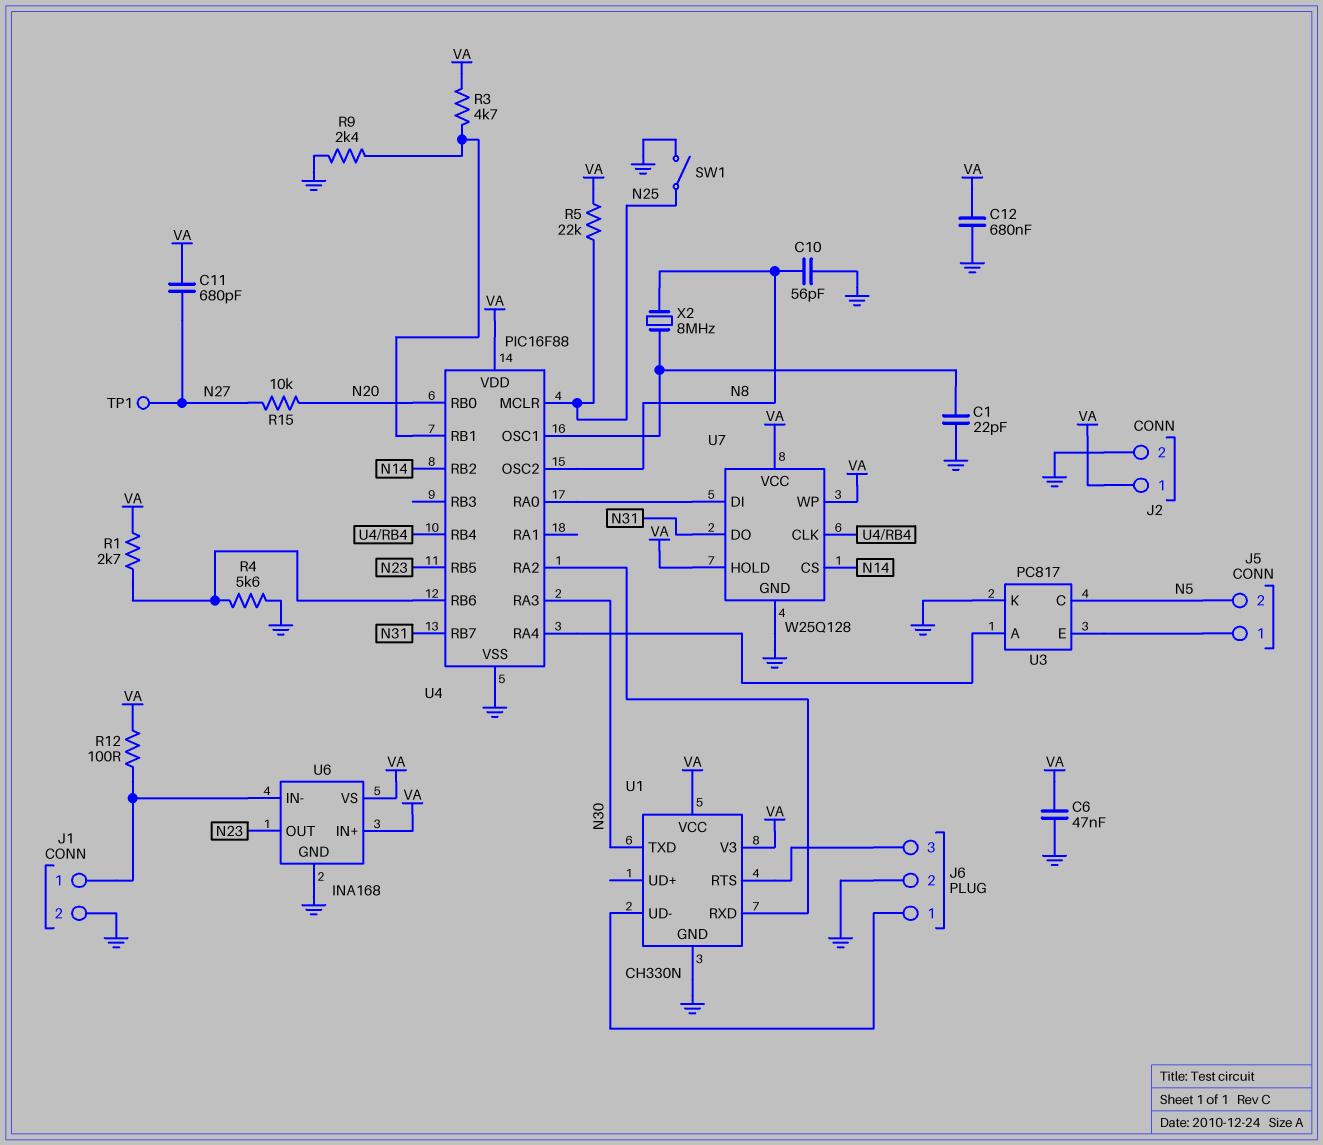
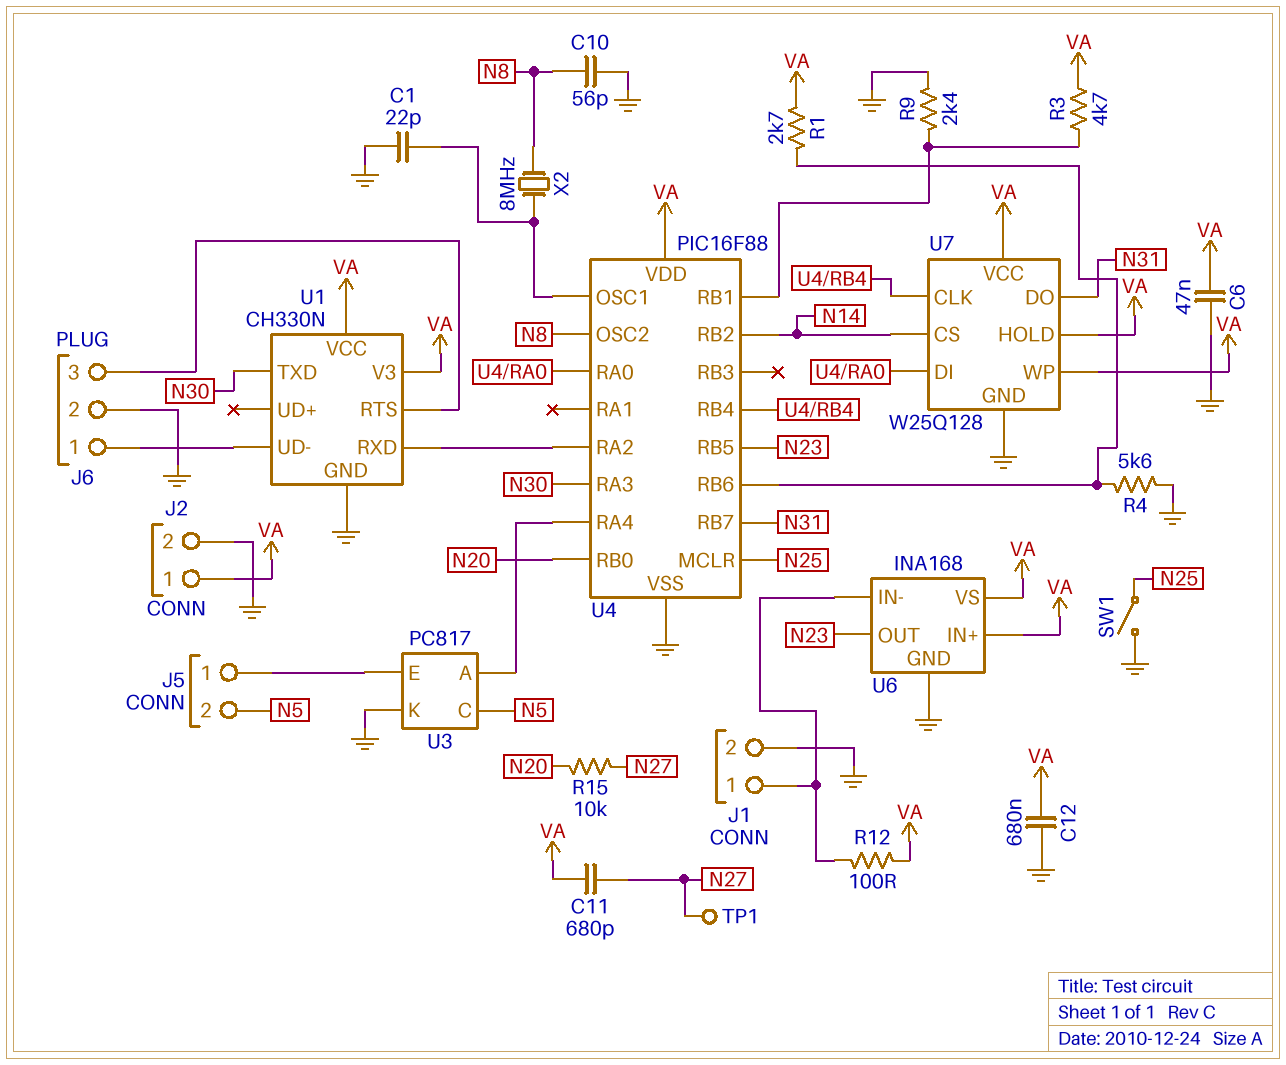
R5: 22k (N25, VA) -> none

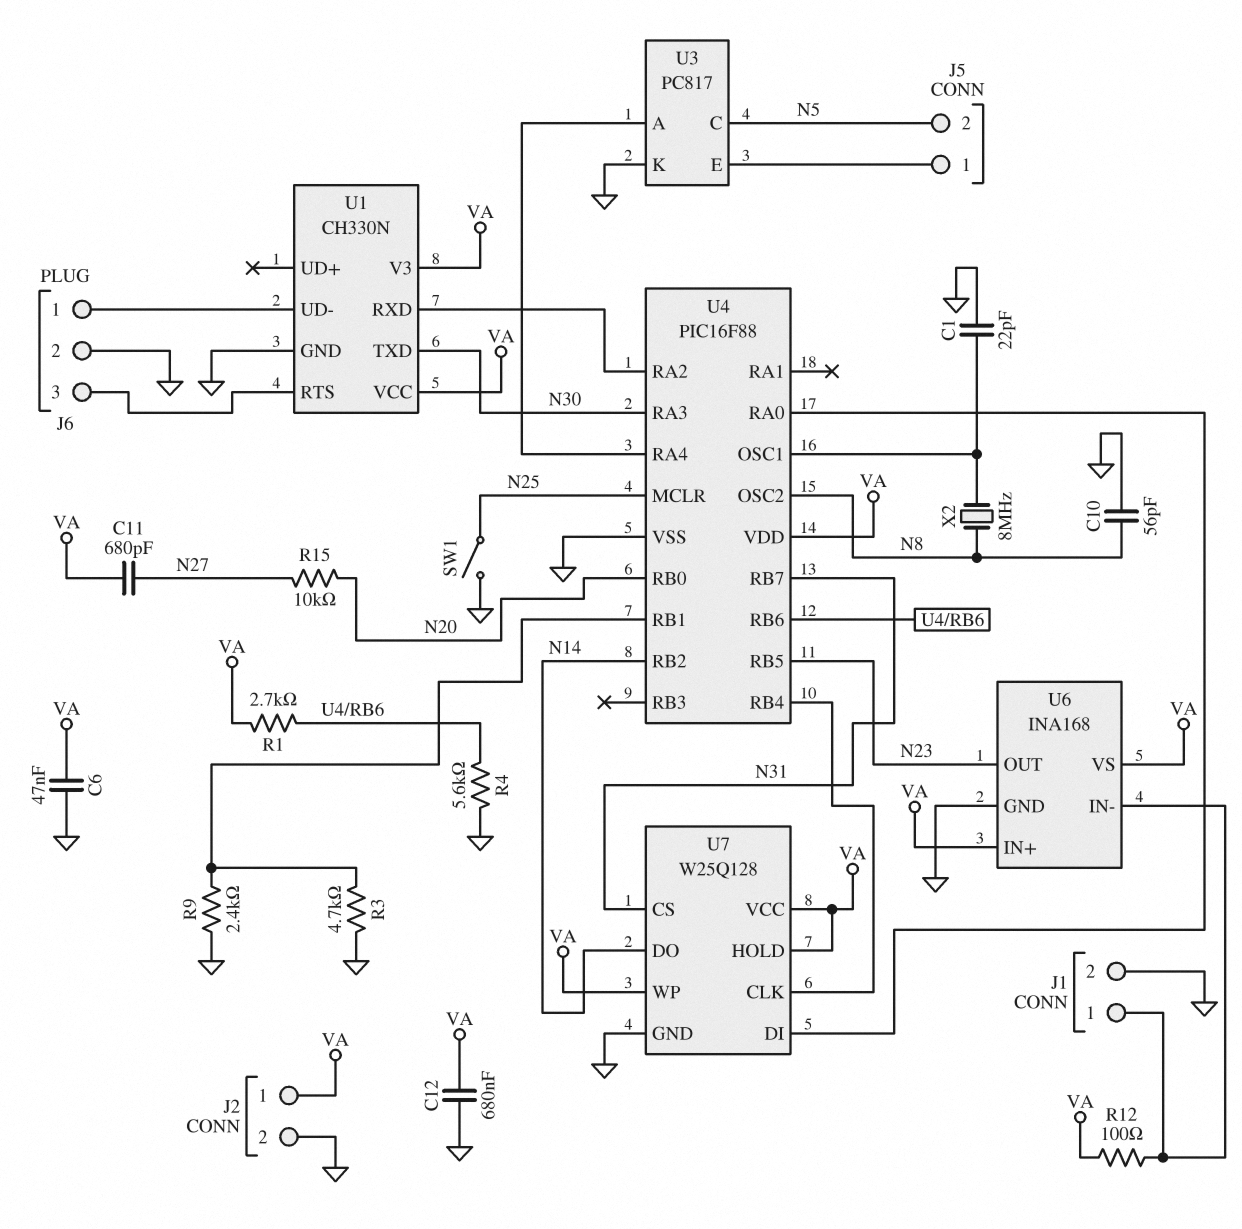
R3: 4.7k (U4/RB1, VA) -> 4.7k (GND, U4/RB1)
TP1: test point (N27) -> none
U7 pin CS: N14 -> N31
U7 pin DO: N31 -> N14

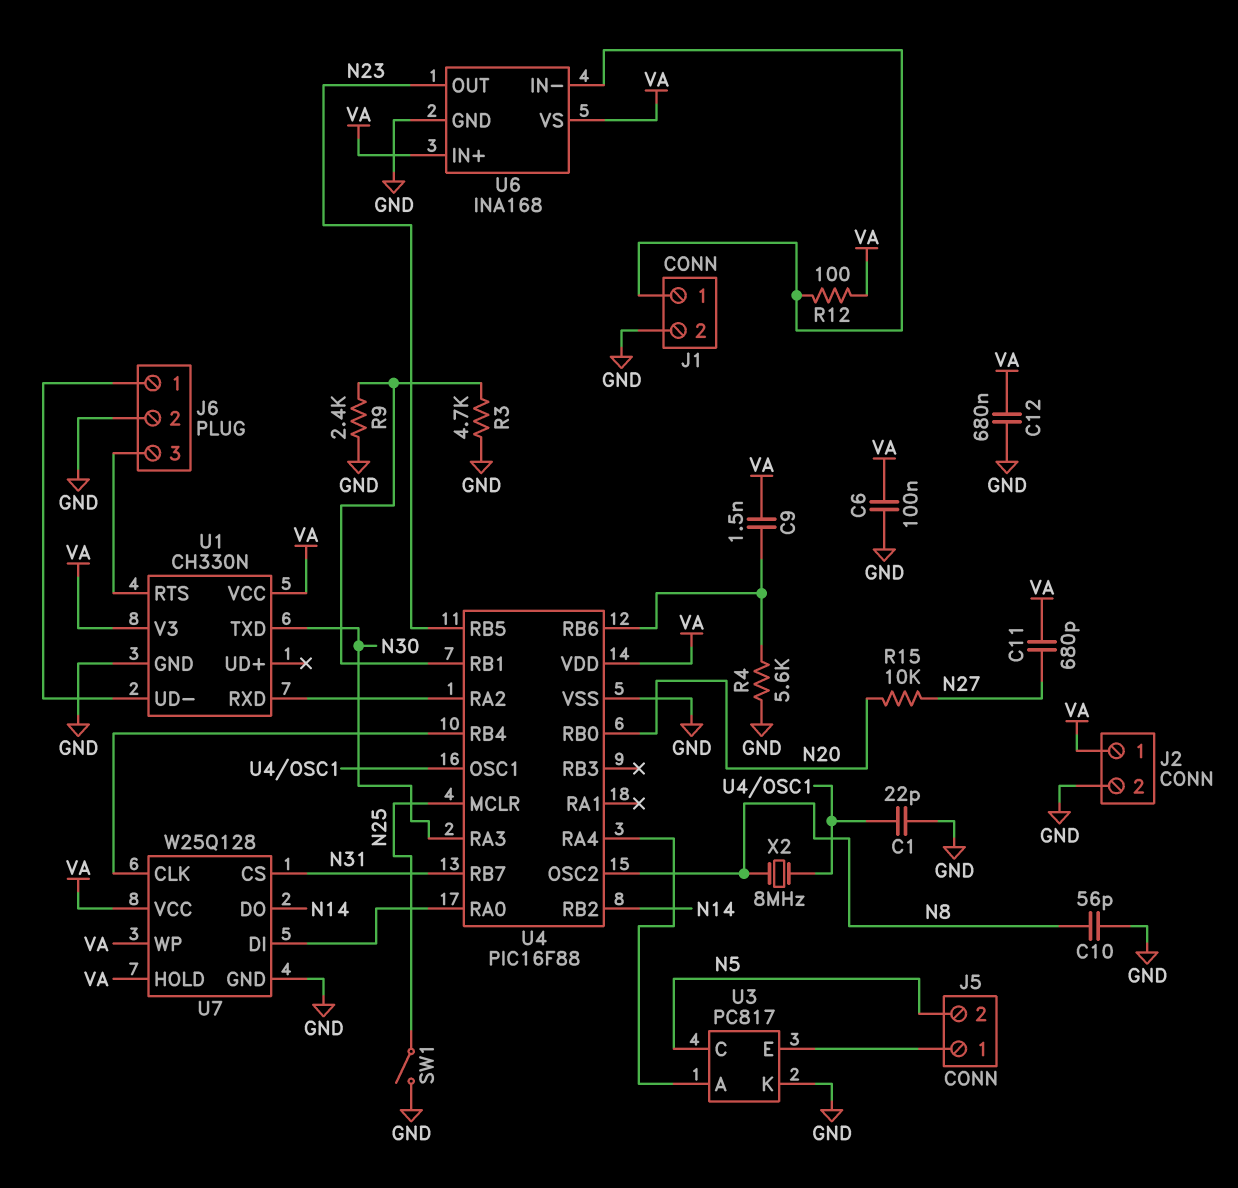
C6: 47nF (GND, VA) -> 100nF (GND, VA)
C9: none -> 1.5nF (U4/RB6, VA)
R1: 2.7k (U4/RB6, VA) -> none

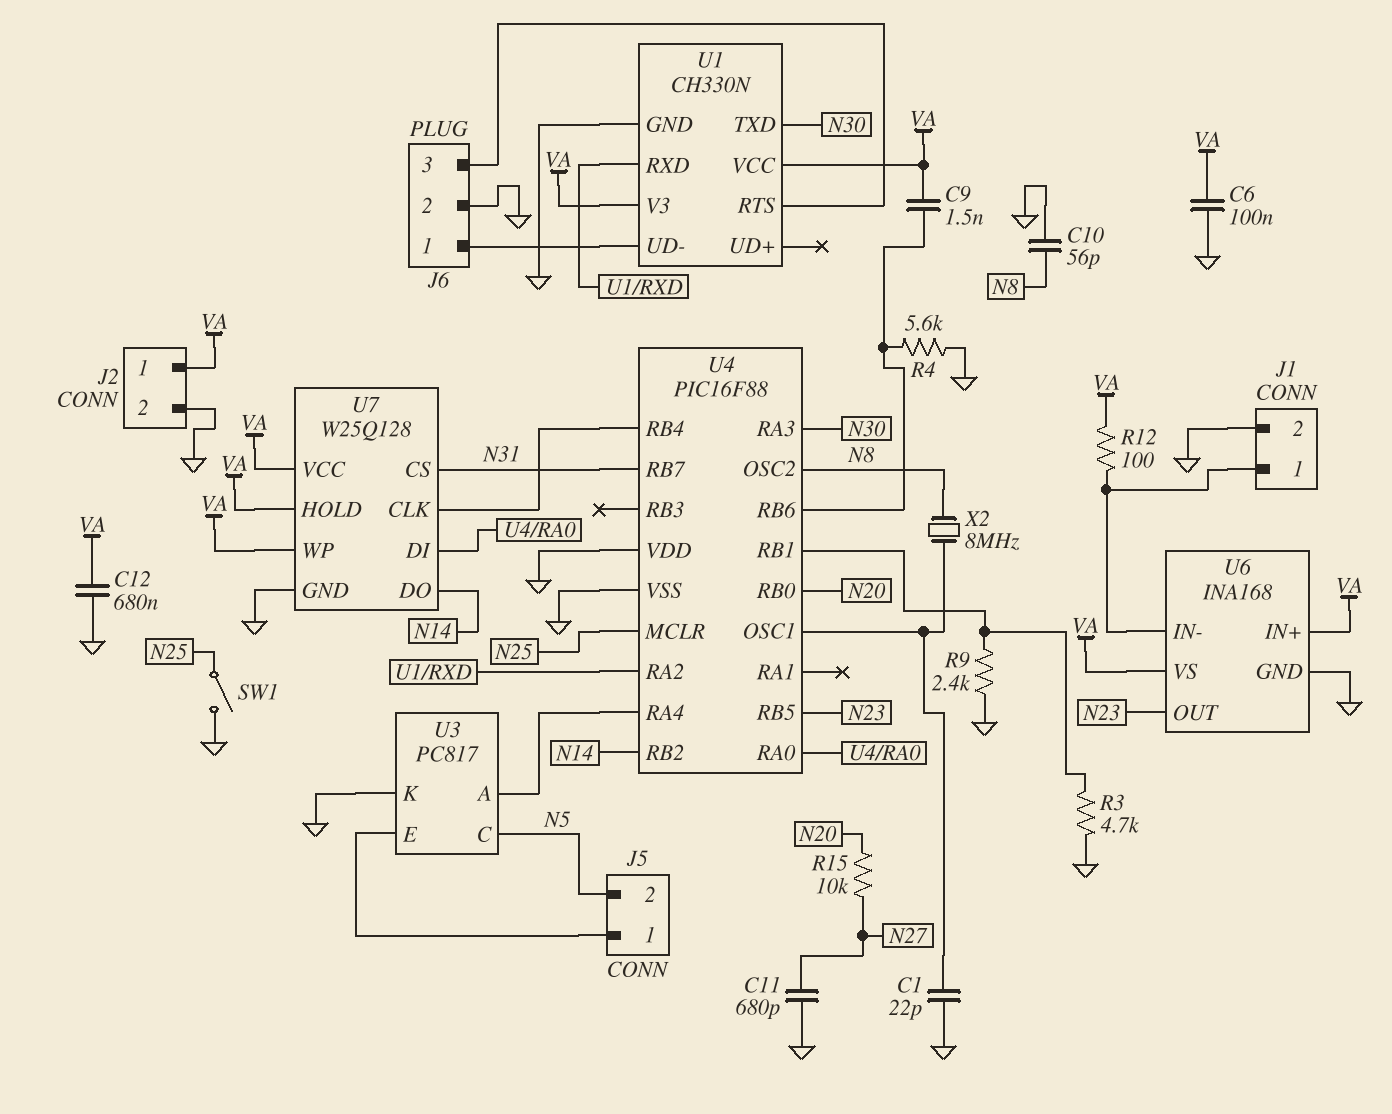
C11: 680pF (N27, VA) -> 680pF (GND, N27)
U4 pin VDD: VA -> GND

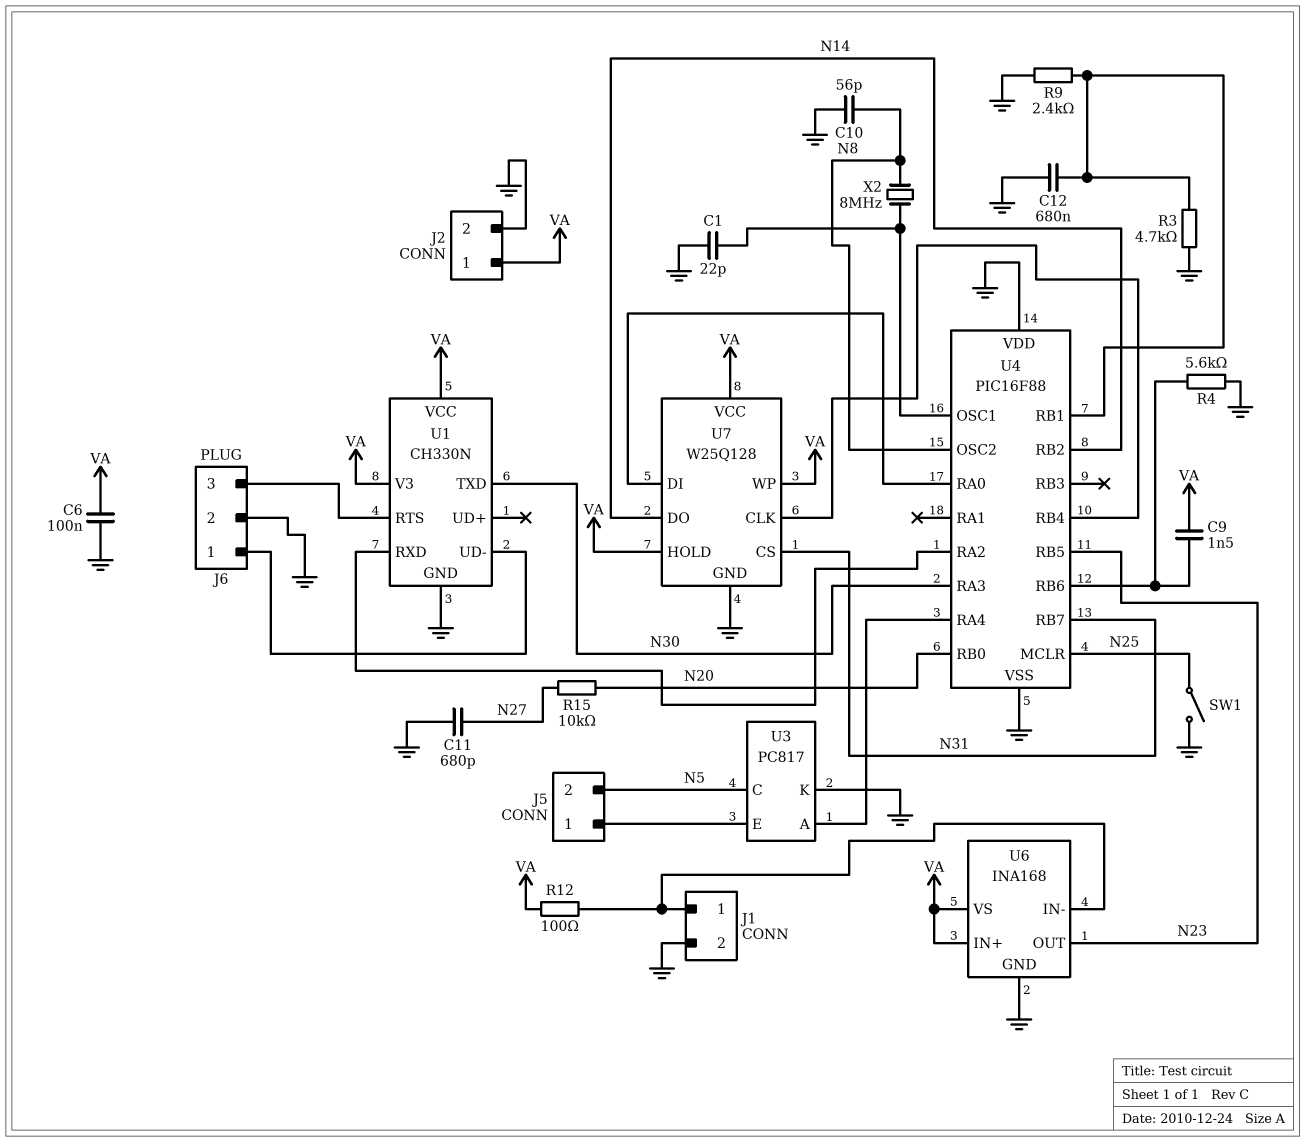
C12: 680nF (GND, VA) -> 680nF (GND, U4/RB1)

